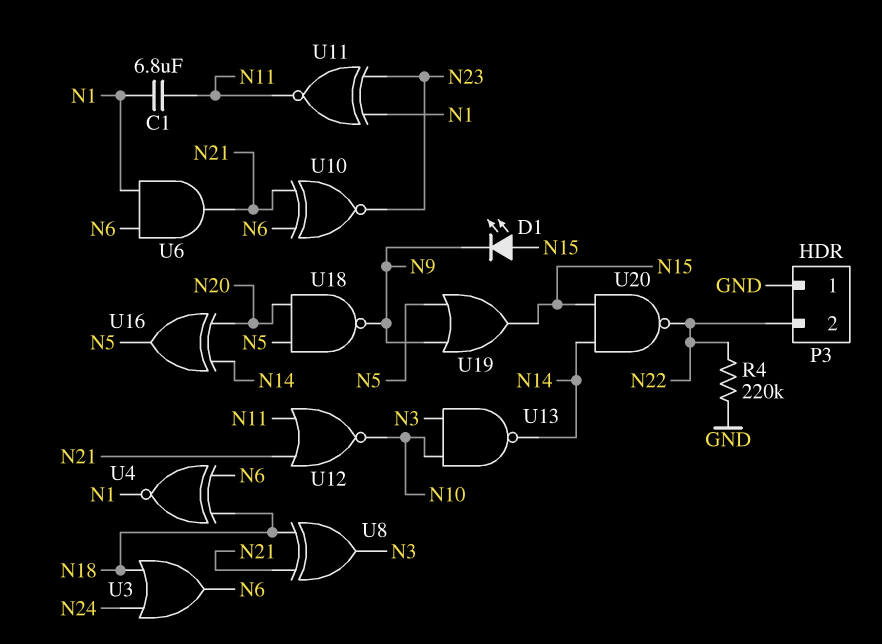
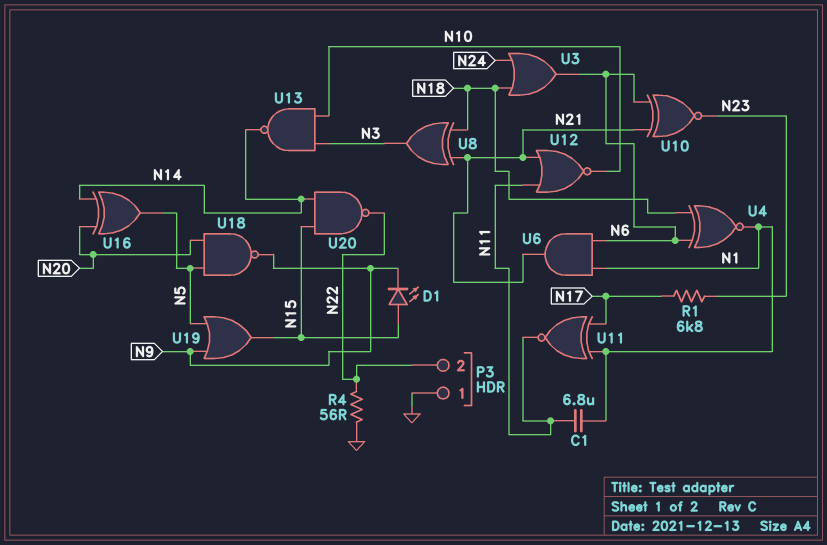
R1: none -> 6.8k (N17, N23)
R4: 220k (GND, N22) -> 56 (GND, N22)
U11: XNOR (in N1, in N23, out N11) -> XNOR (in N1, in N17, out N11)

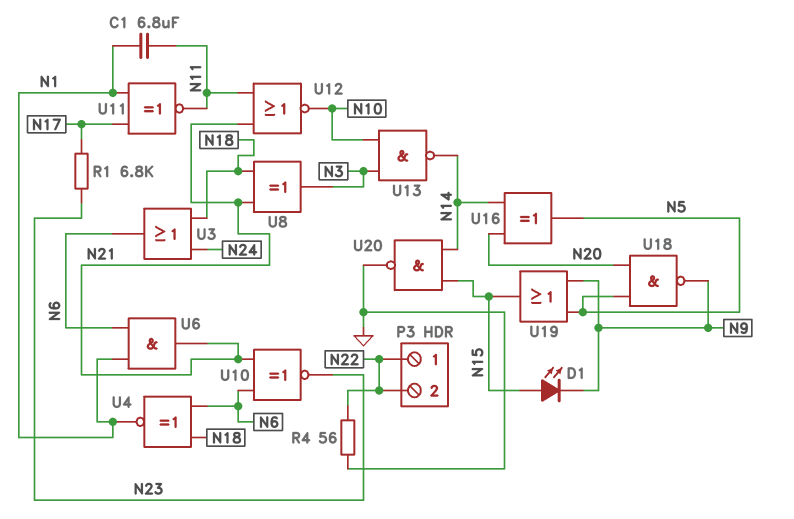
P3 pin 1: GND -> N22
U20: NAND (in N14, in N15, out N22) -> NAND (in N14, in N15, out GND)

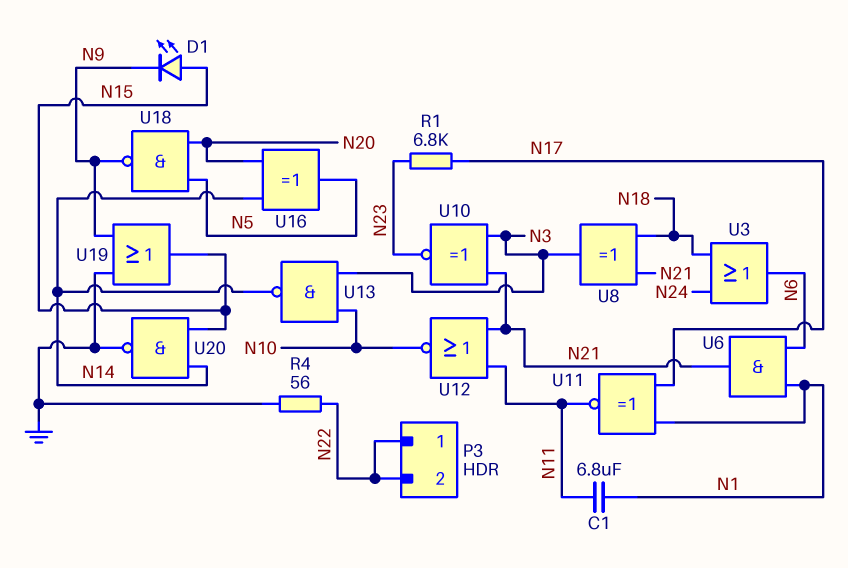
U4: XNOR (in N6, in N18, out N1) -> none
U10: XNOR (in N6, in N21, out N23) -> XNOR (in N3, in N21, out N23)
U19: OR (in N5, in N9, out N15) -> OR (in GND, in N9, out N15)

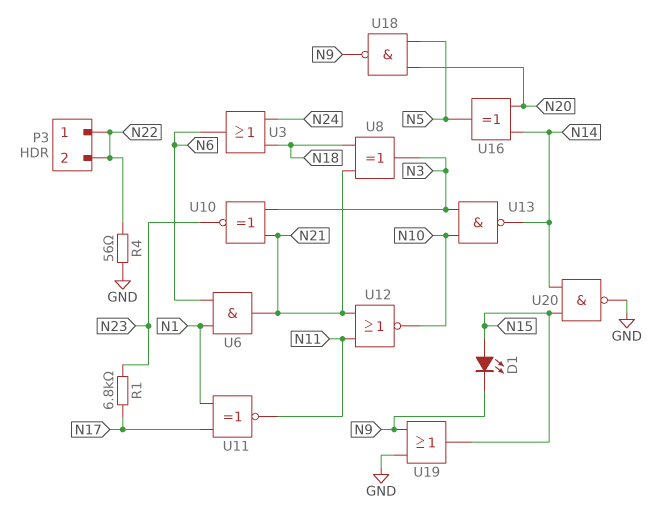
C1: 6.8uF (N1, N11) -> none

